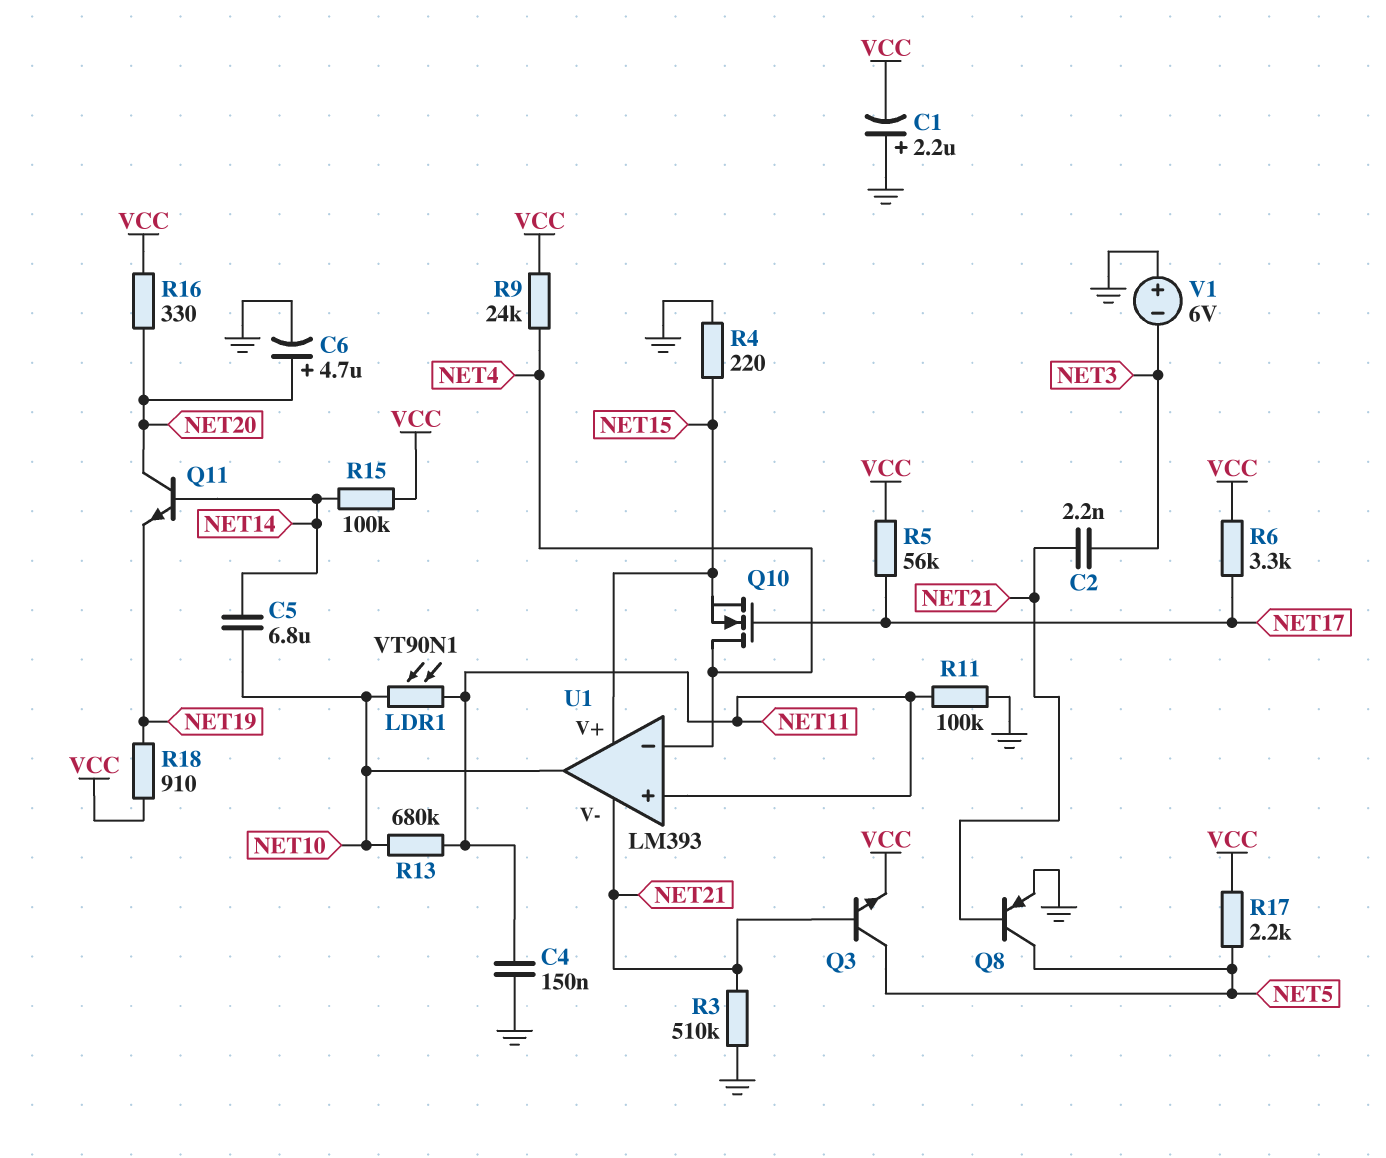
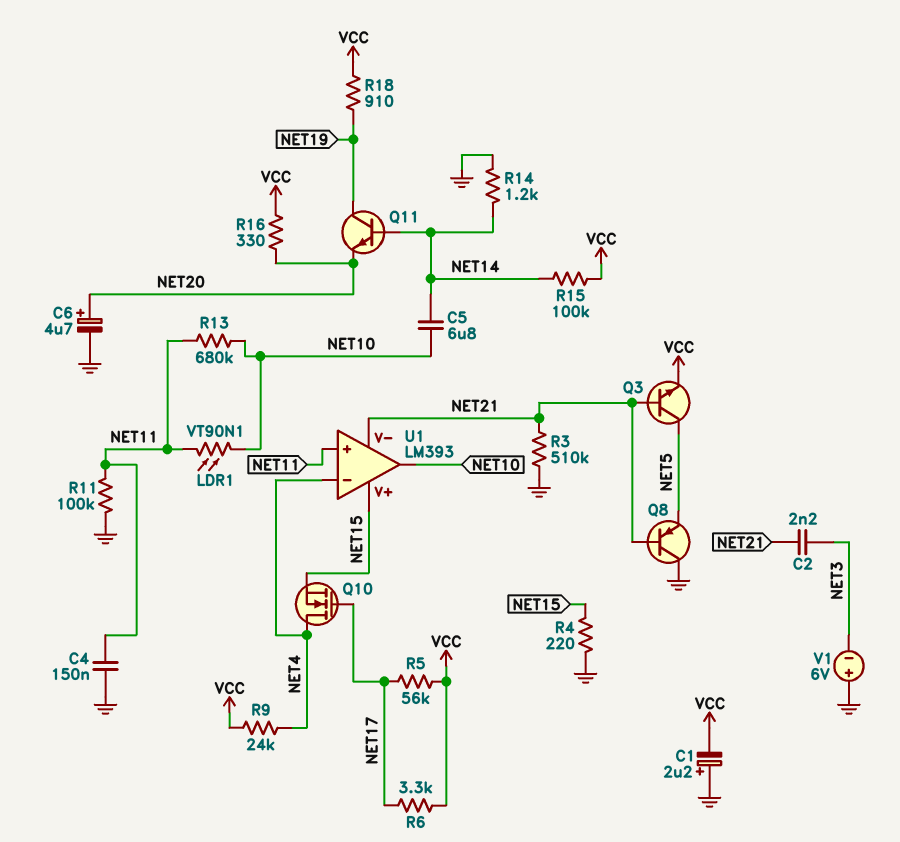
Q8: PNP (B NET21, C NET5, E GND) -> PNP (B NET21, C GND, E NET5)
Q11: NPN (B NET14, C NET20, E NET19) -> NPN (B NET14, C NET19, E NET20)
R14: none -> 1.2k (GND, NET14)
R17: 2.2k (NET5, VCC) -> none

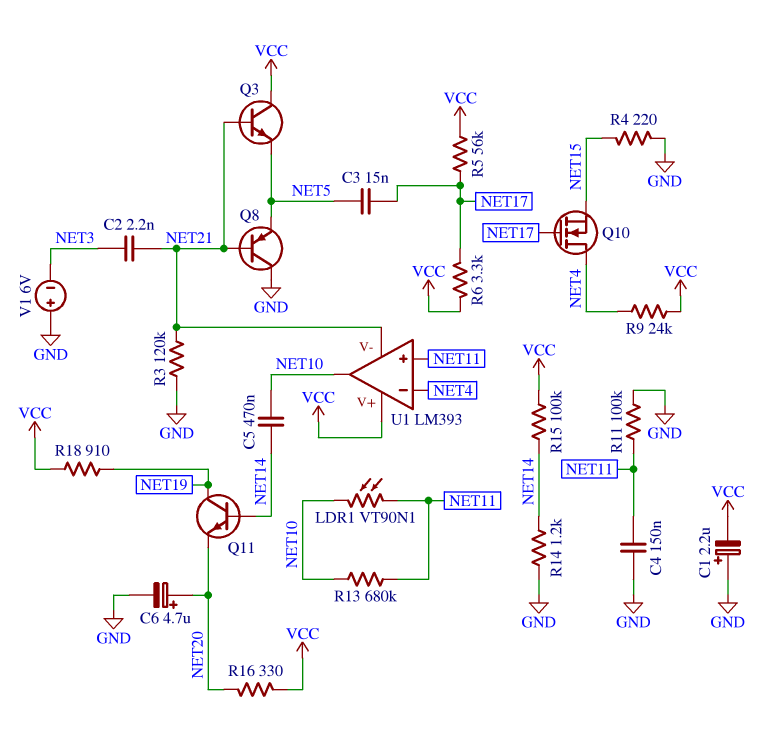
C3: none -> 15nF (NET5, NET17)
C5: 6.8uF (NET10, NET14) -> 470nF (NET10, NET14)
Q3: NPN (B NET21, C NET5, E VCC) -> NPN (B NET21, C VCC, E NET5)
R3: 510k (GND, NET21) -> 120k (GND, NET21)
U1 pin V+: NET15 -> VCC

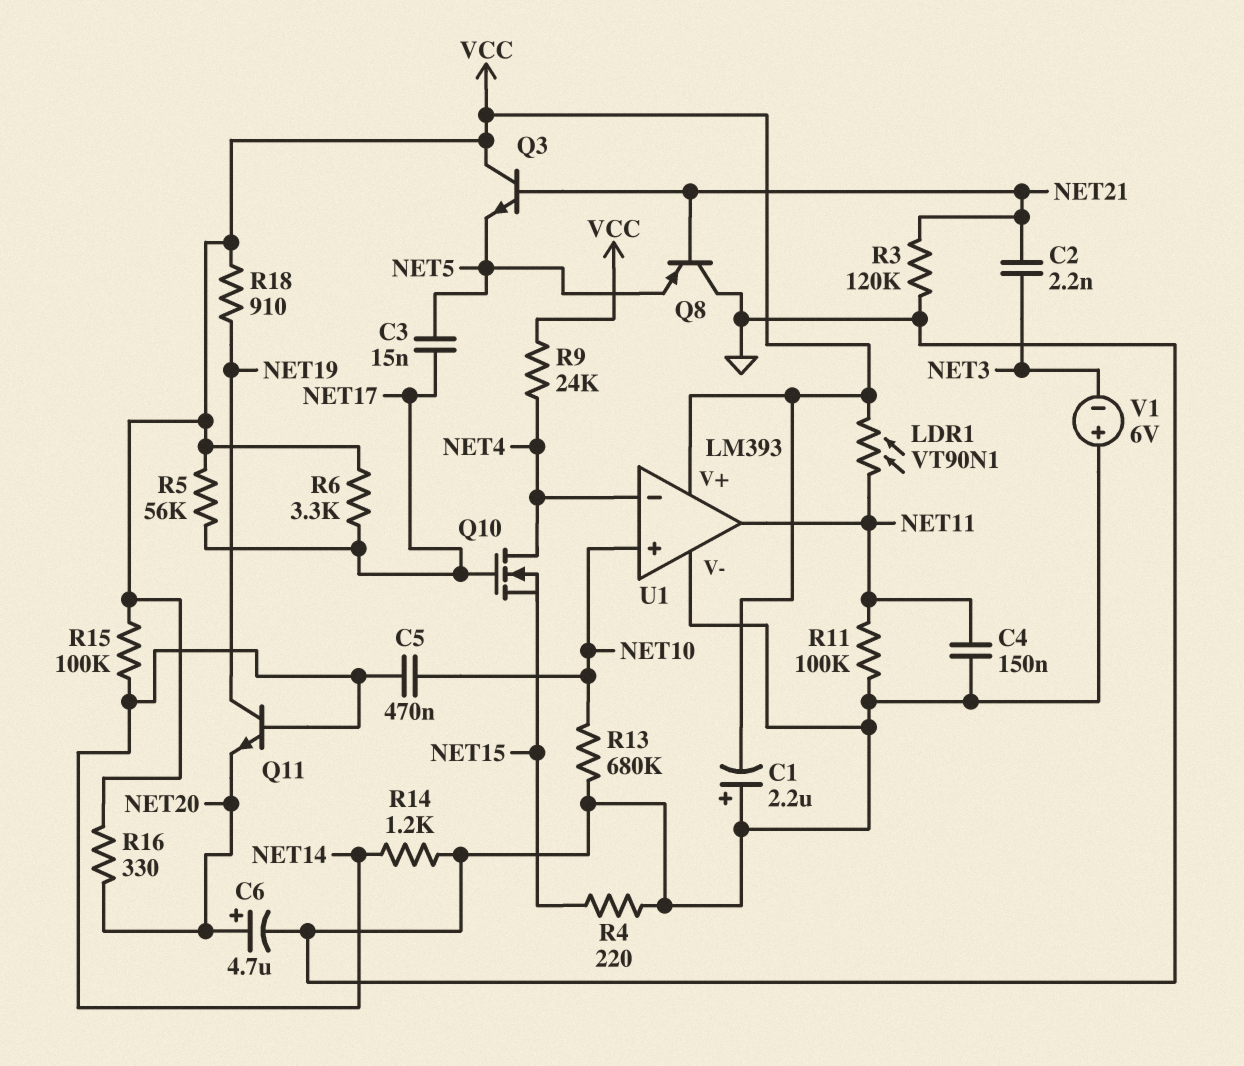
LDR1: VT90N1 (NET10, NET11) -> VT90N1 (NET11, VCC)
R13: 680k (NET10, NET11) -> 680k (GND, NET10)
U1 pin V-: NET21 -> GND
U1 pin in+: NET11 -> NET10
U1 pin out: NET10 -> NET11

